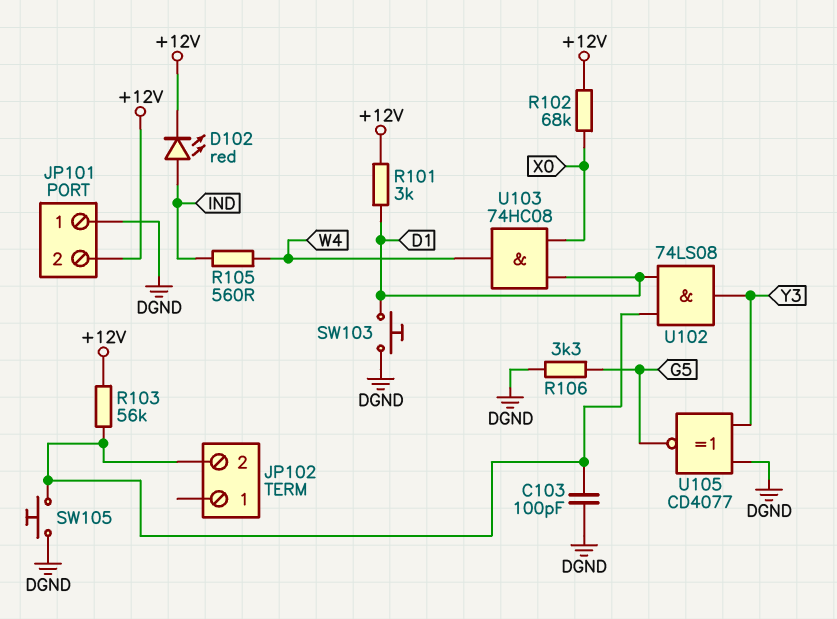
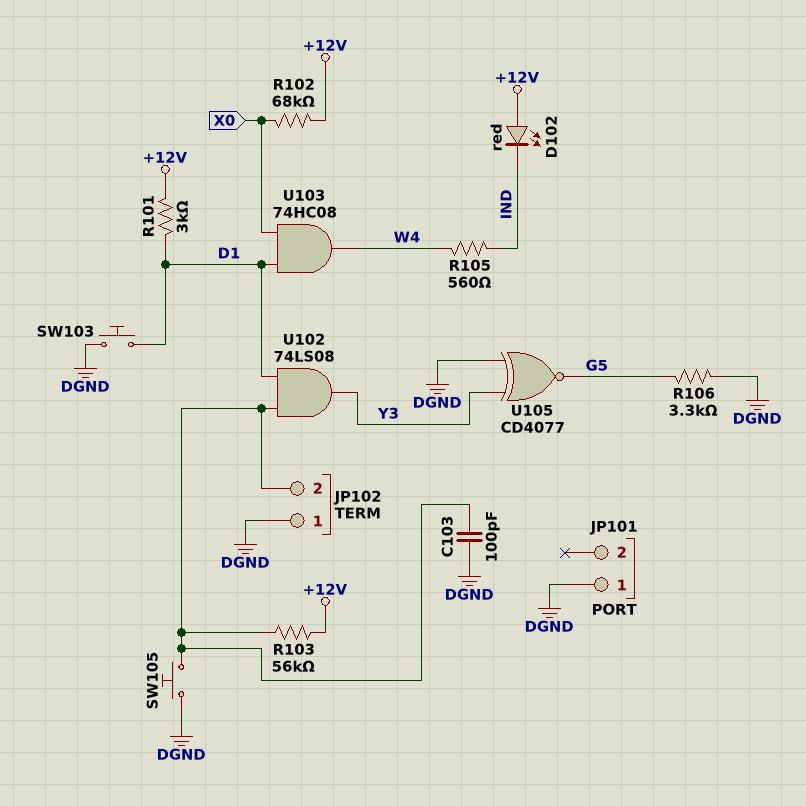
D102: LED red (A IND, K +12V) -> LED red (A +12V, K IND)
JP101 pin 2: +12V -> none
JP102 pin 1: none -> DGND

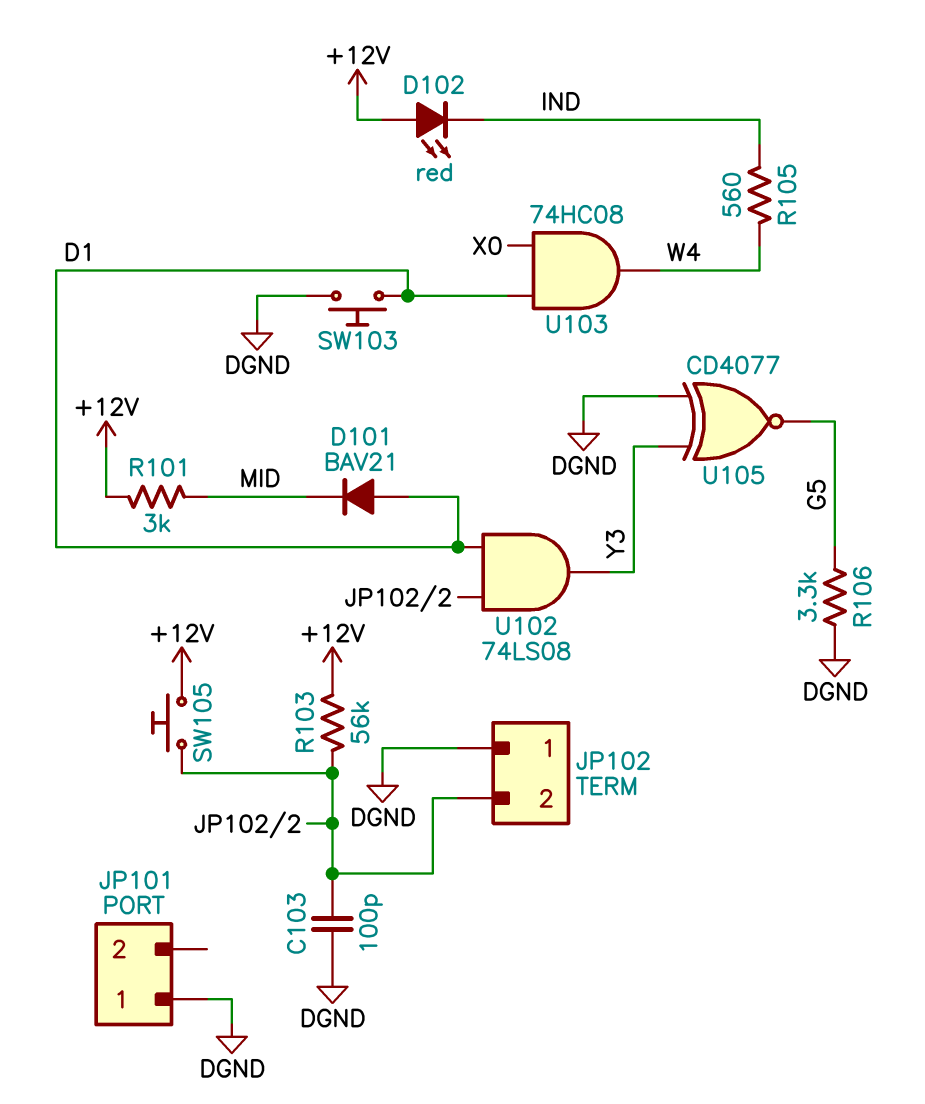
D101: none -> diode BAV21 (A D1, K MID)
R101: 3k (+12V, D1) -> 3k (+12V, MID)
R102: 68k (+12V, X0) -> none
SW105: button (DGND, JP102/2) -> button (+12V, JP102/2)

